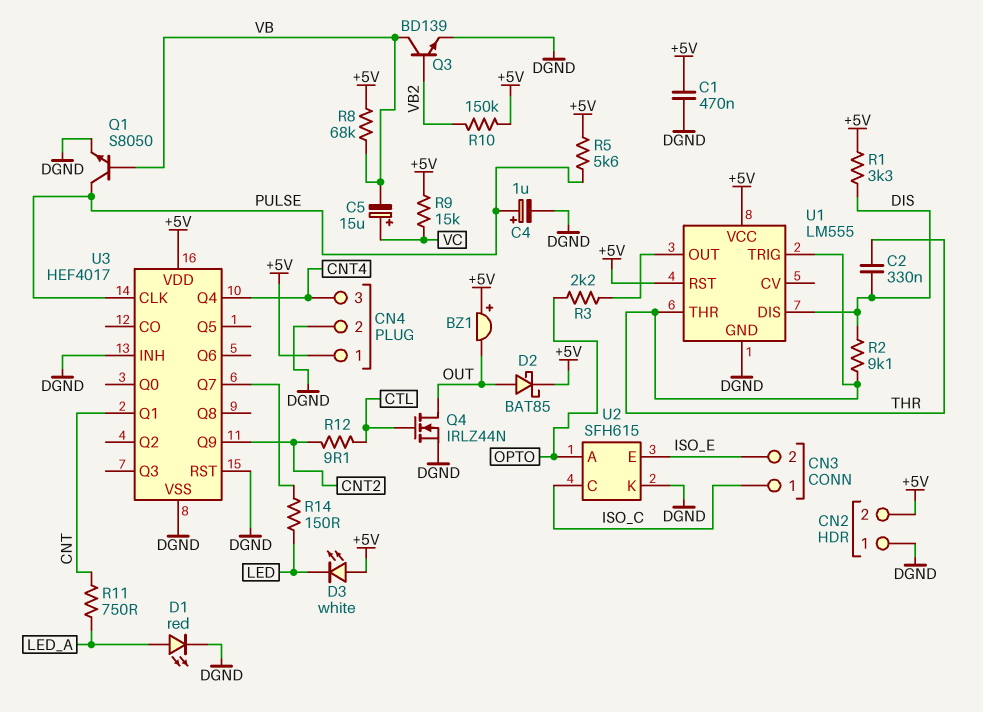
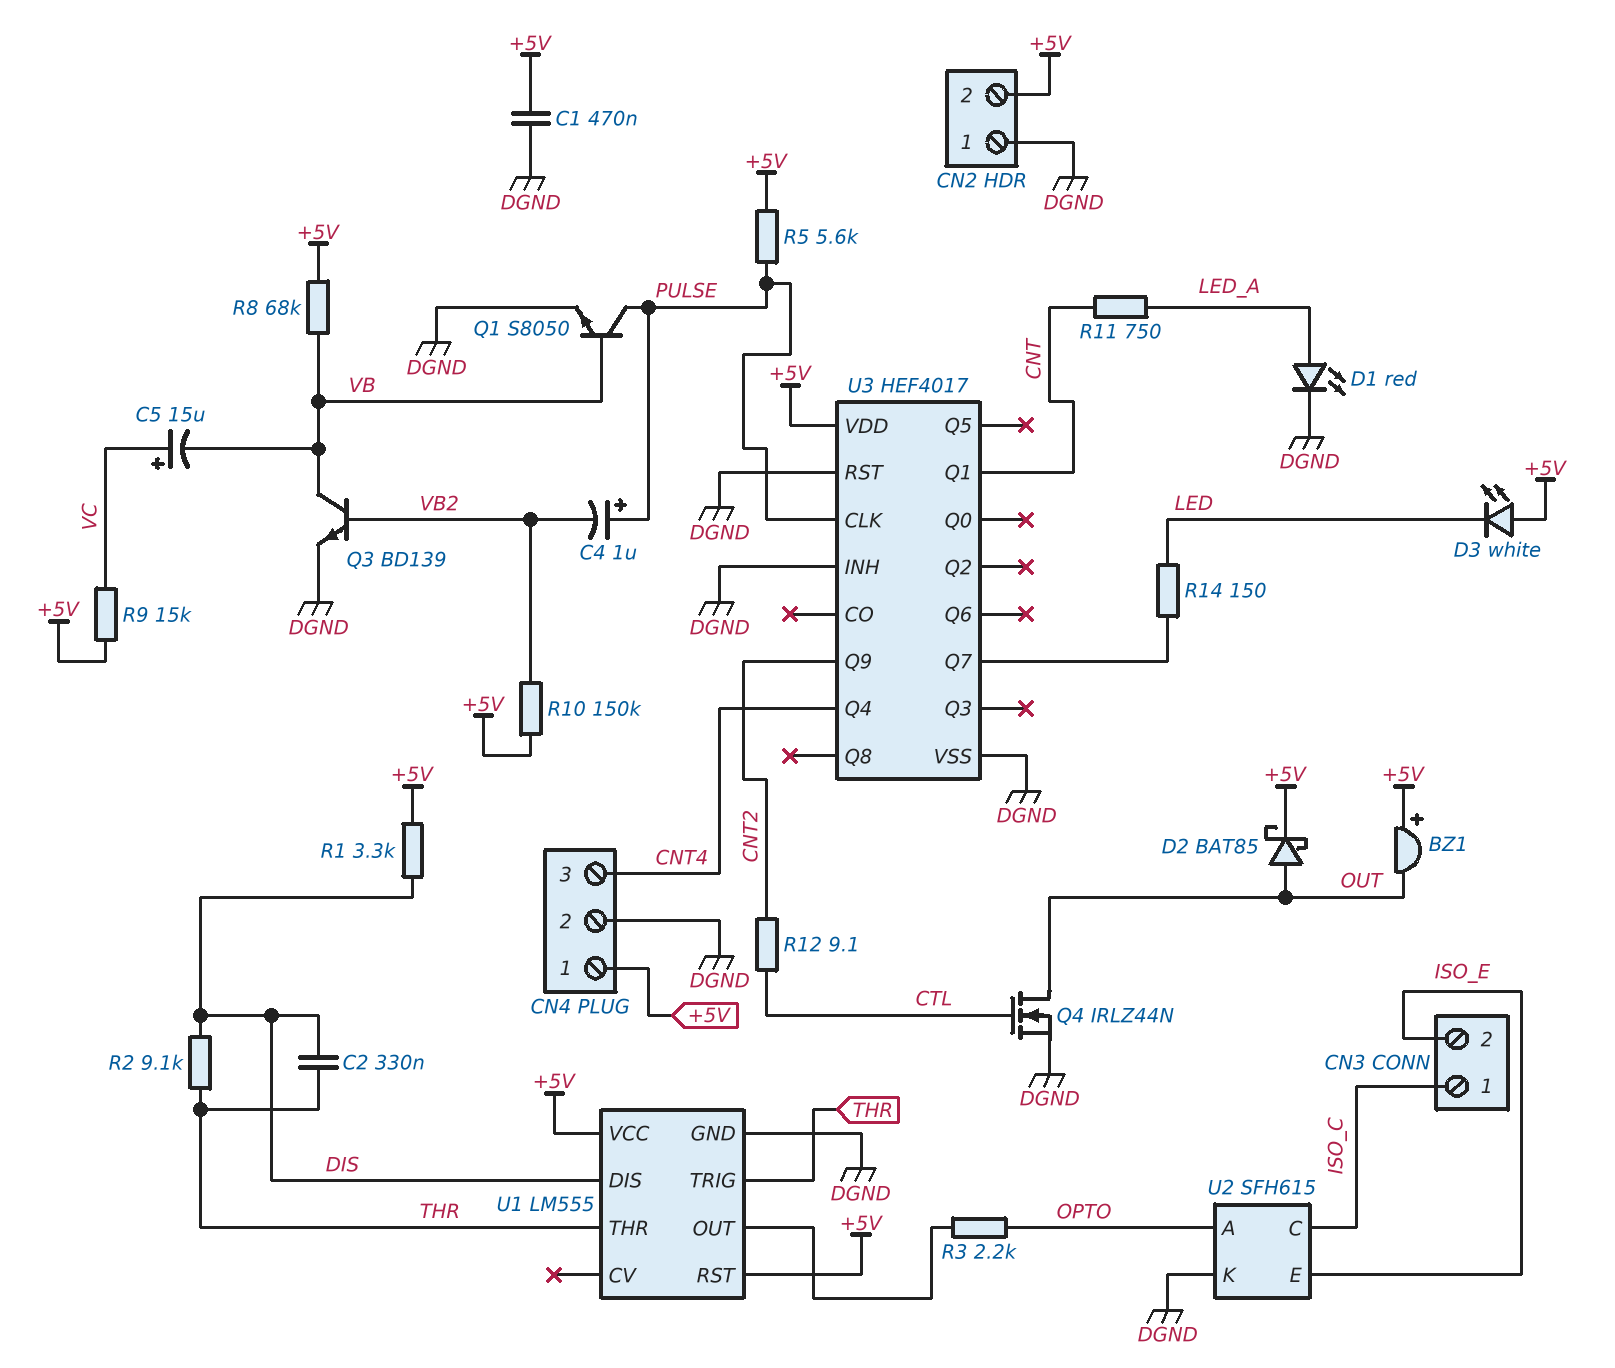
C4: 1uF (plus PULSE, minus DGND) -> 1uF (plus PULSE, minus VB2)

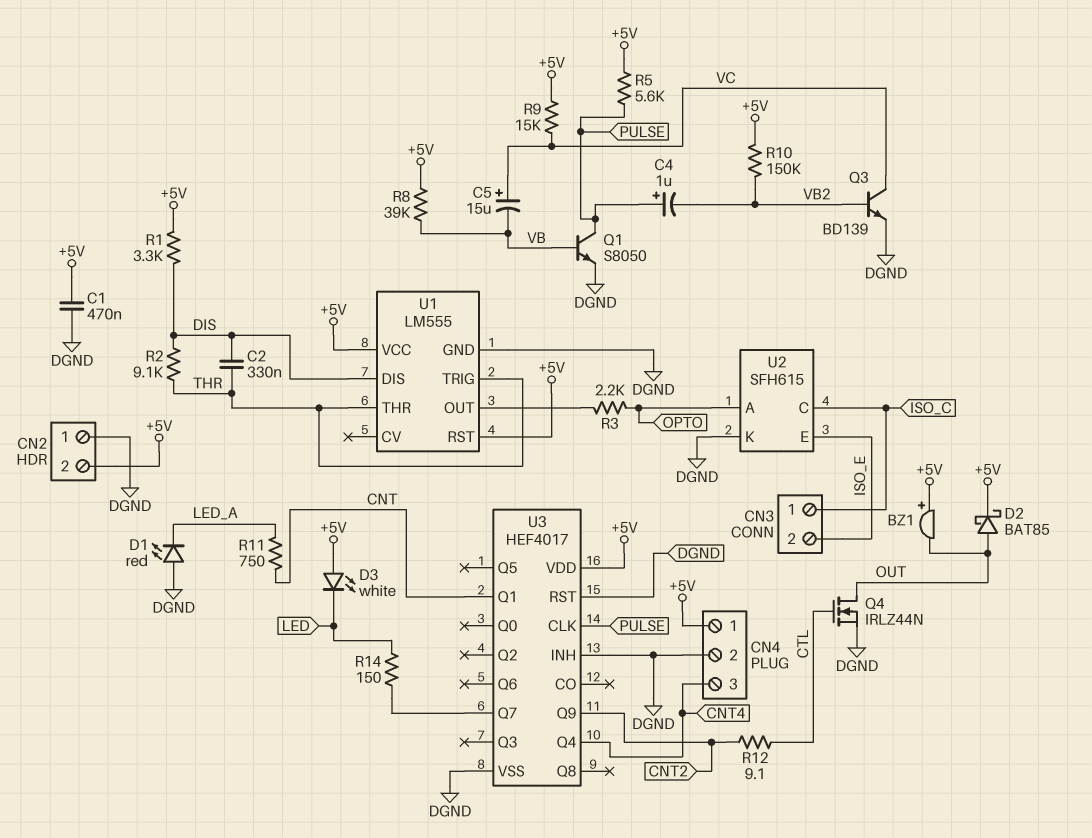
D1: LED red (A LED_A, K DGND) -> LED red (A DGND, K LED_A)
Q3: NPN BD139 (B VB2, C VB, E DGND) -> NPN BD139 (B VB2, C VC, E DGND)
R8: 68k (+5V, VB) -> 39k (+5V, VB)

